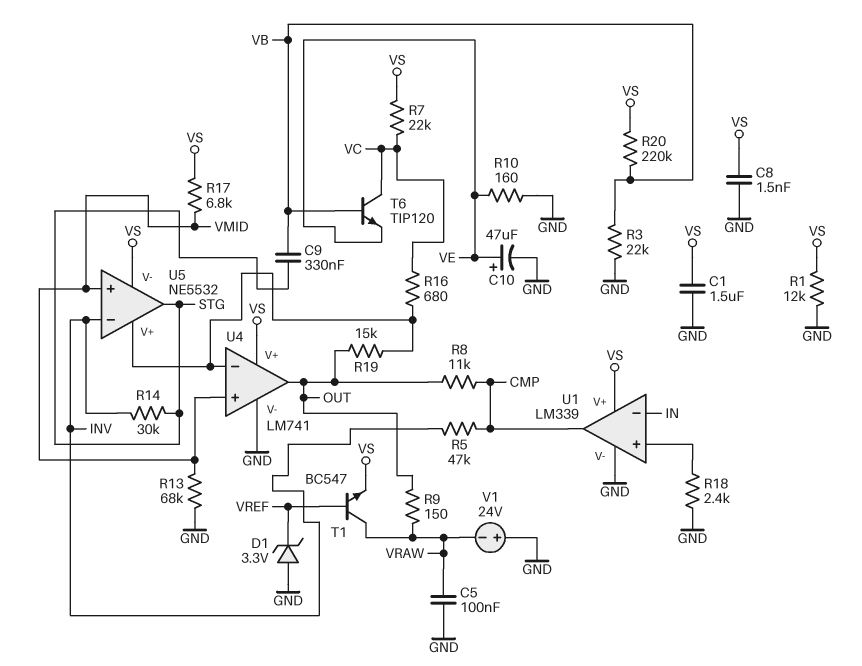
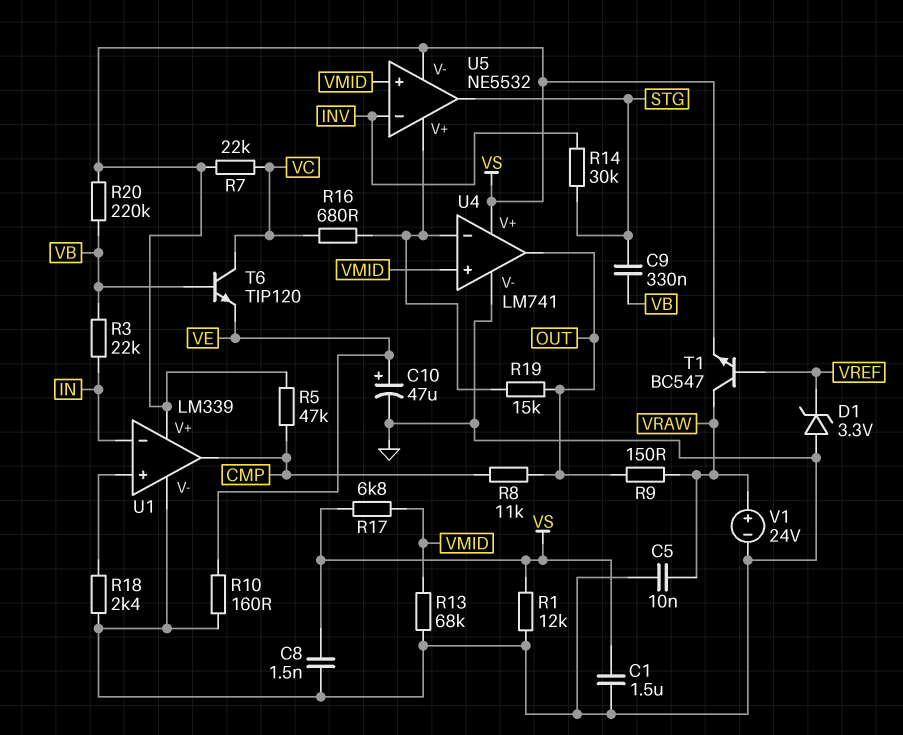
C5: 100nF (GND, VRAW) -> 10nF (GND, VRAW)
R3: 22k (GND, VB) -> 22k (IN, VB)
R5: 47k (CMP, INV) -> 47k (CMP, VS)
V1: 24V (plus GND, minus VRAW) -> 24V (plus VRAW, minus GND)

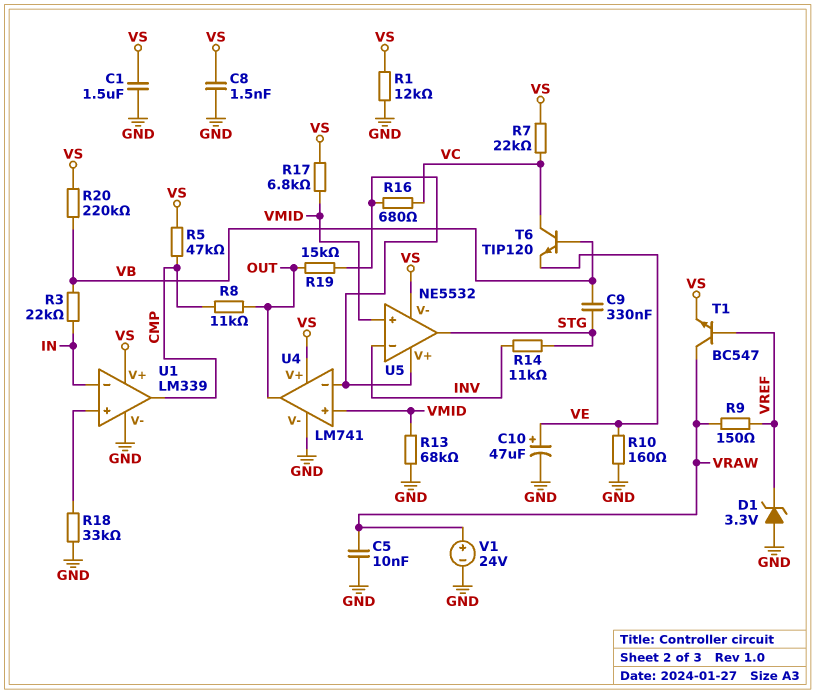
R9: 150 (OUT, VRAW) -> 150 (VRAW, VREF)
R14: 30k (INV, STG) -> 11k (INV, STG)
R18: 2.4k (GND, U1/in+) -> 33k (GND, U1/in+)

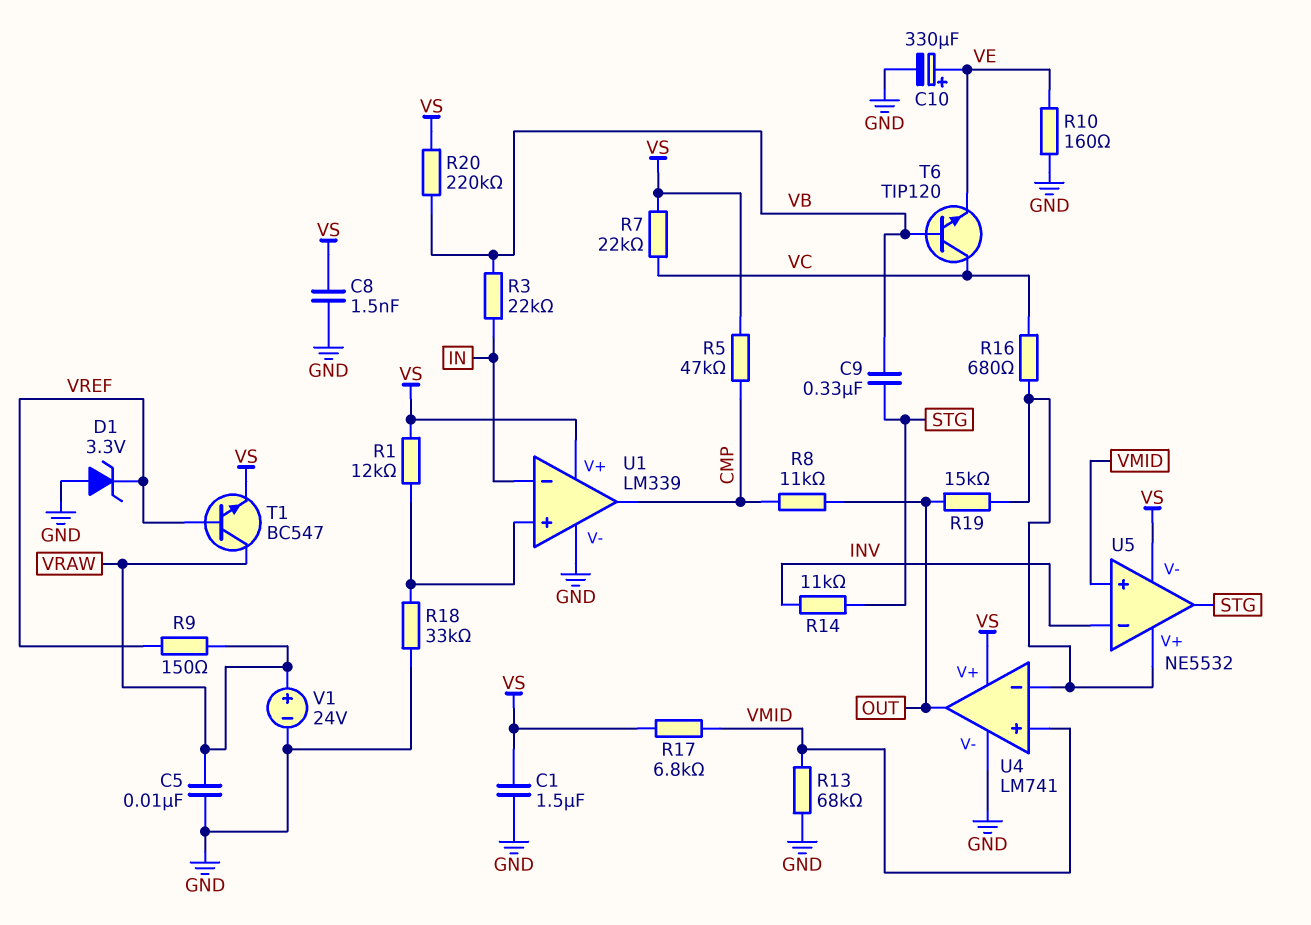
C10: 47uF (plus VE, minus GND) -> 330uF (plus VE, minus GND)
R1: 12k (GND, VS) -> 12k (U1/in+, VS)

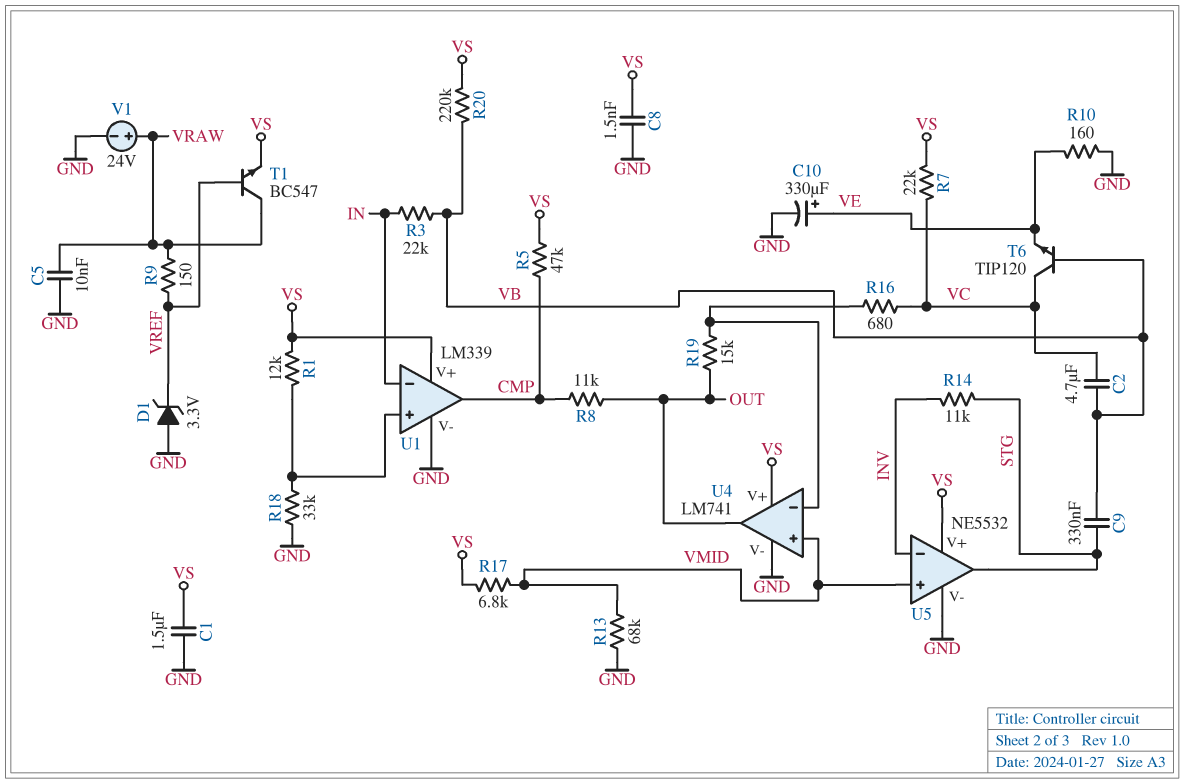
C2: none -> 4.7uF (VB, VC)
U5 pin V+: U4/in- -> VS
U5 pin V-: VS -> GND

